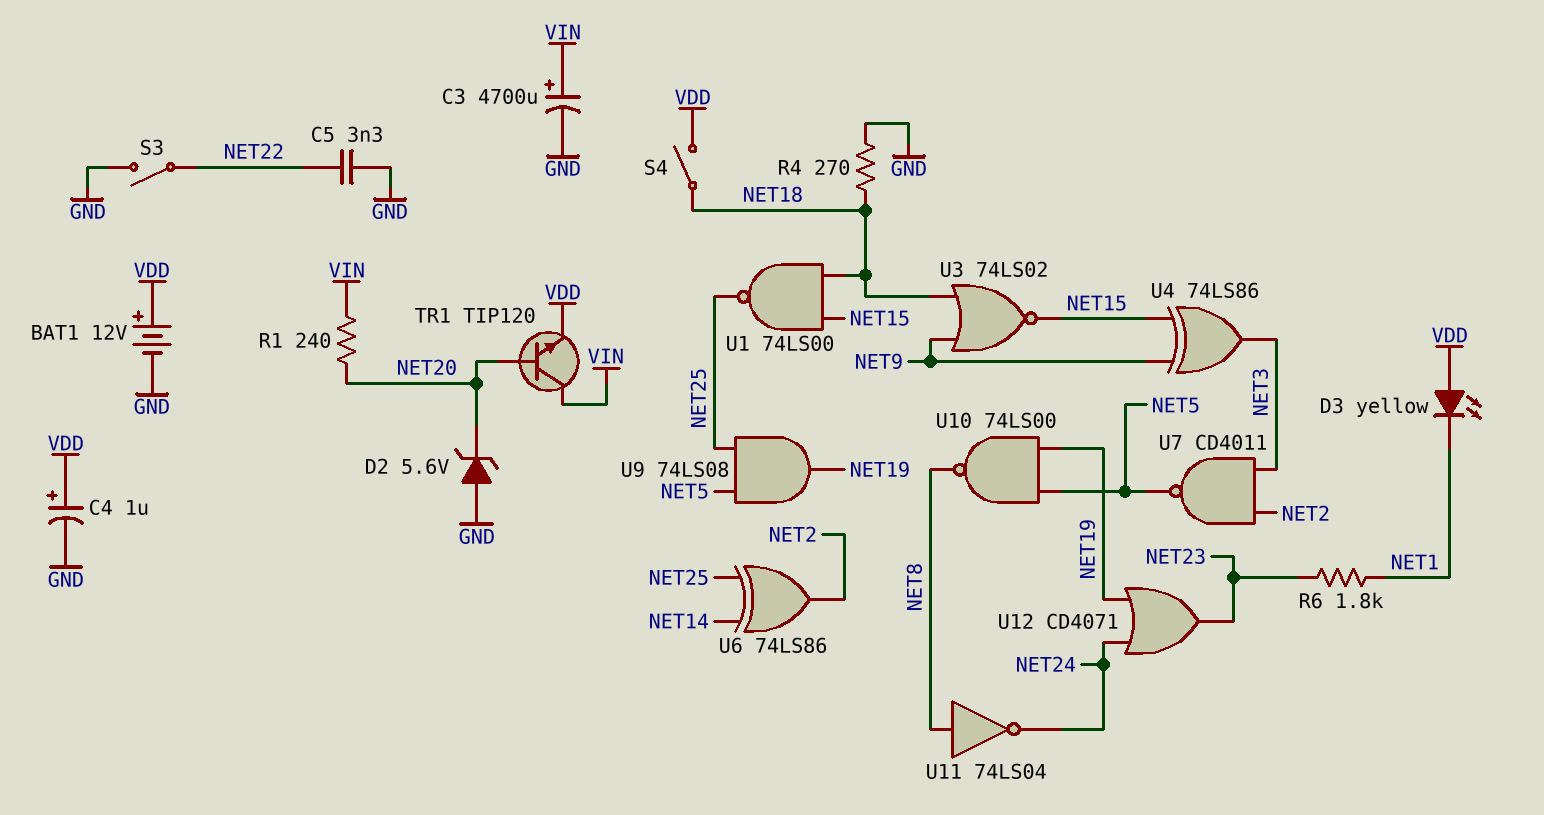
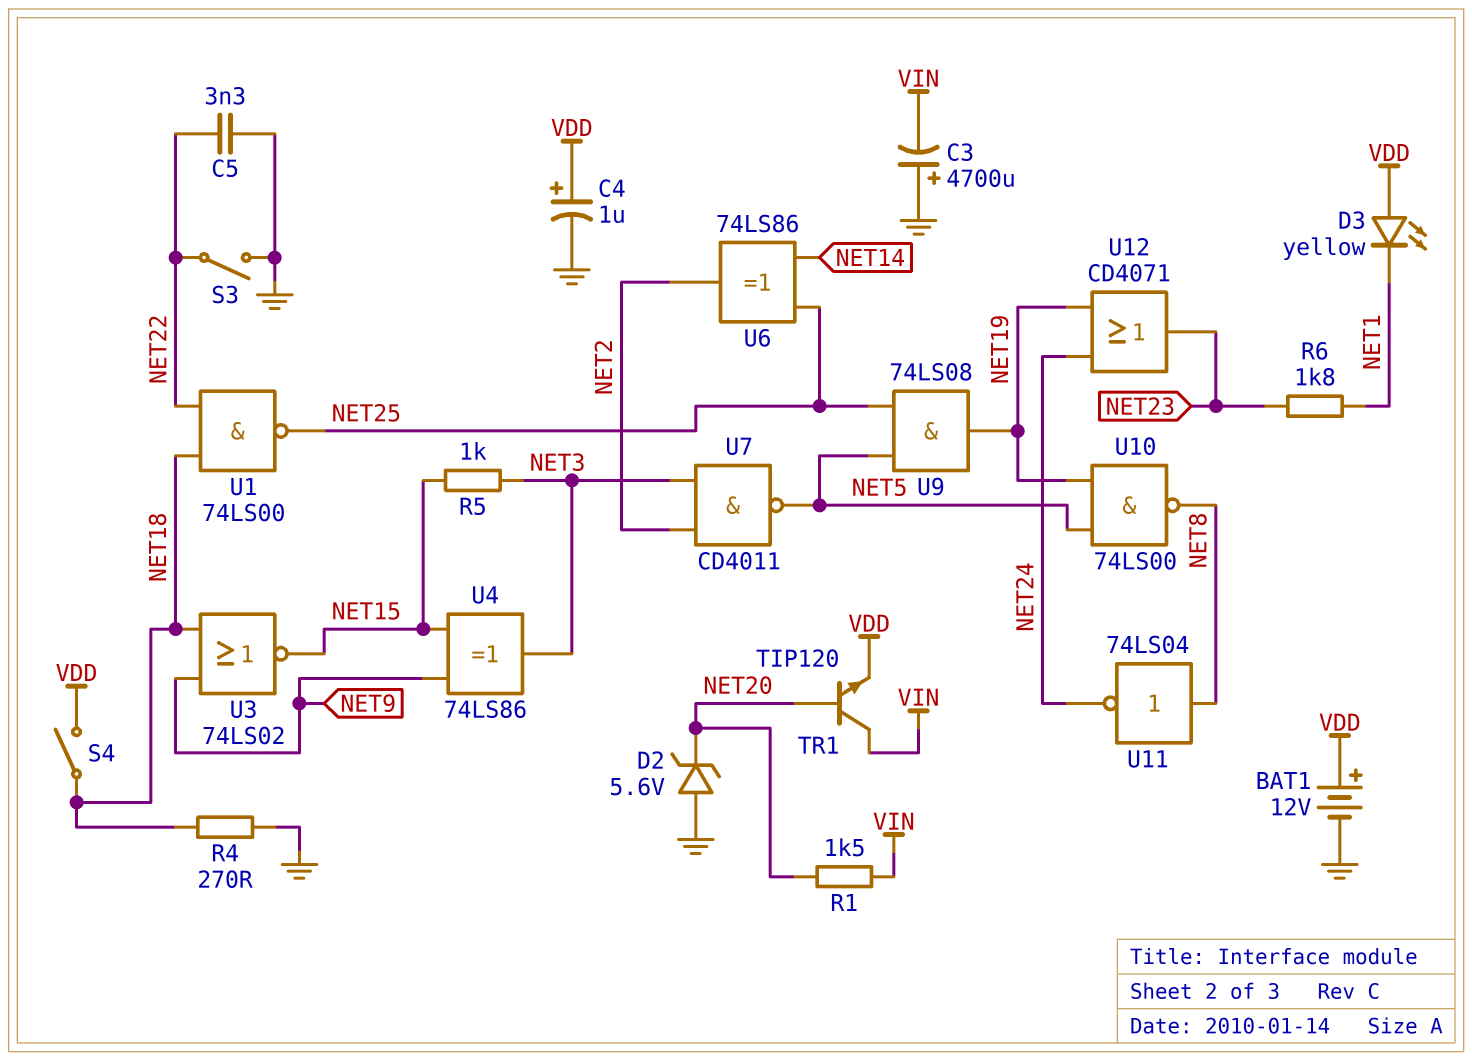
C3: 4700uF (plus VIN, minus GND) -> 4700uF (plus GND, minus VIN)
R1: 240 (NET20, VIN) -> 1.5k (NET20, VIN)
R5: none -> 1k (NET3, NET15)
U1: NAND 74LS00 (in NET15, in NET18, out NET25) -> NAND 74LS00 (in NET18, in NET22, out NET25)

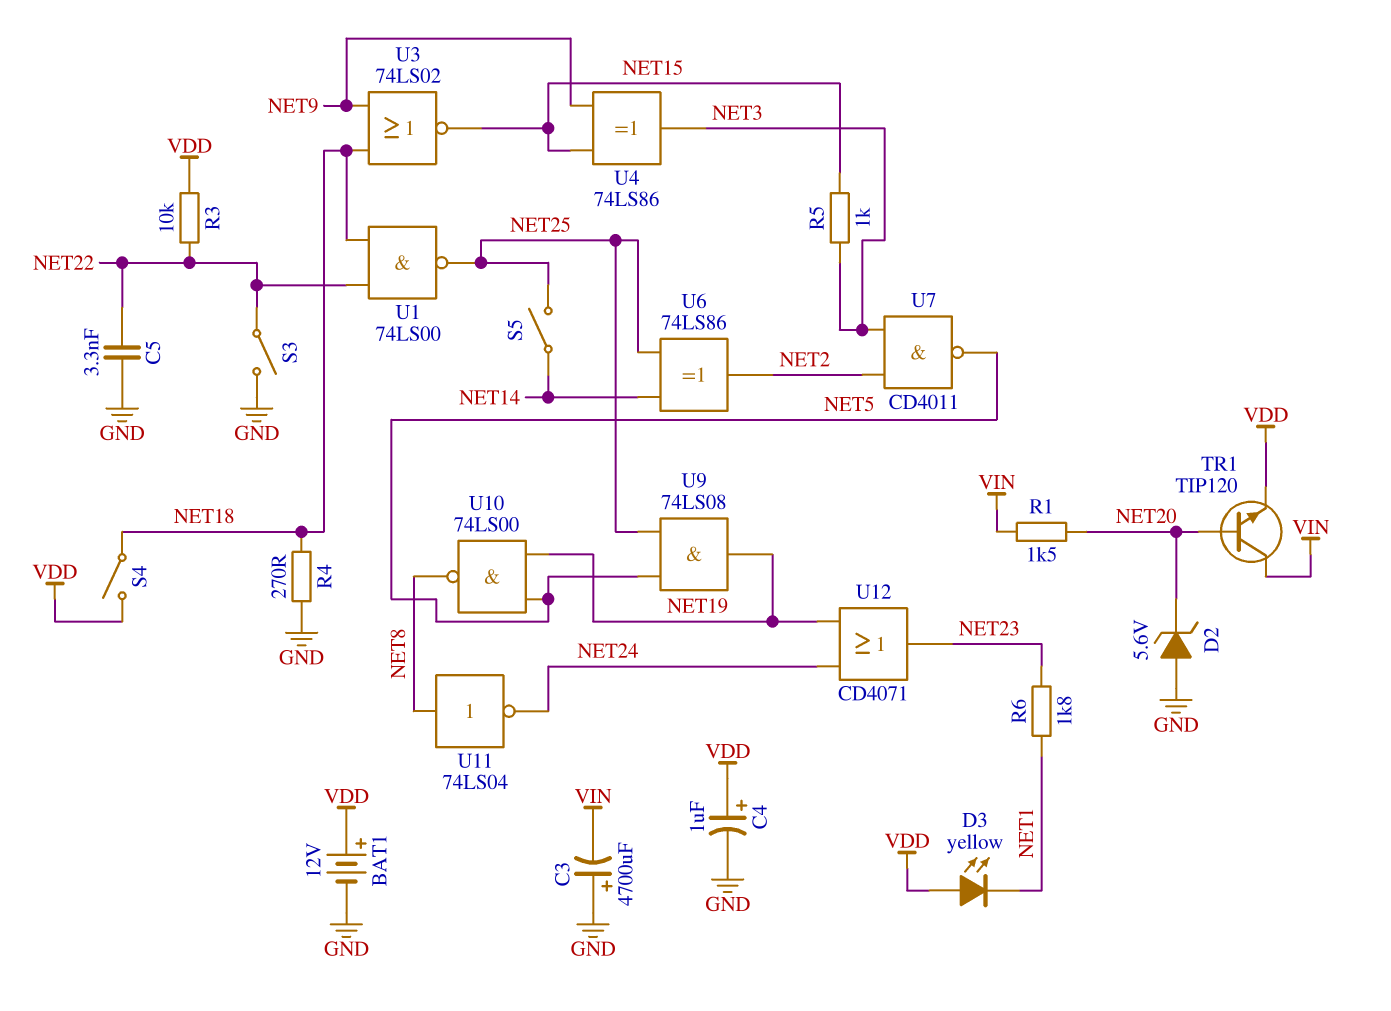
R3: none -> 10k (NET22, VDD)
S5: none -> switch (NET14, NET25)

